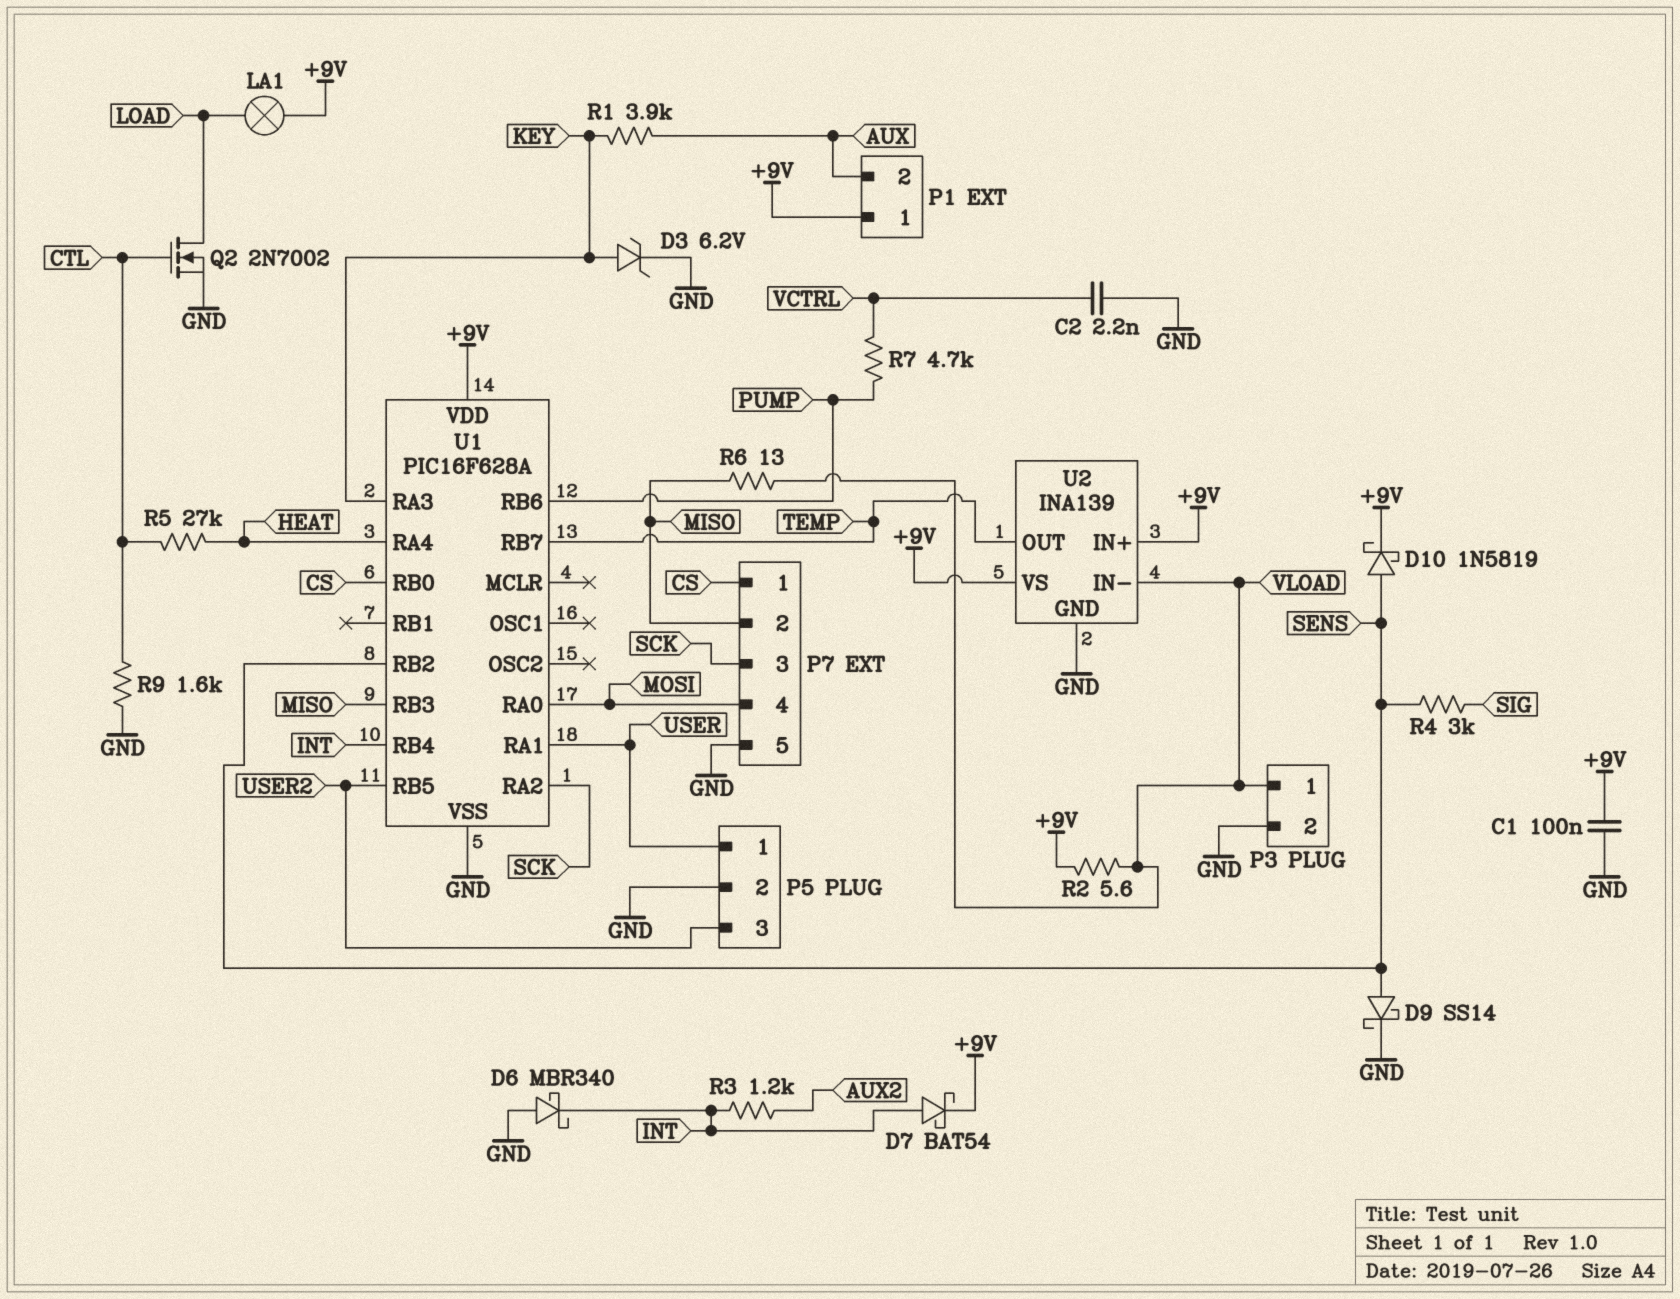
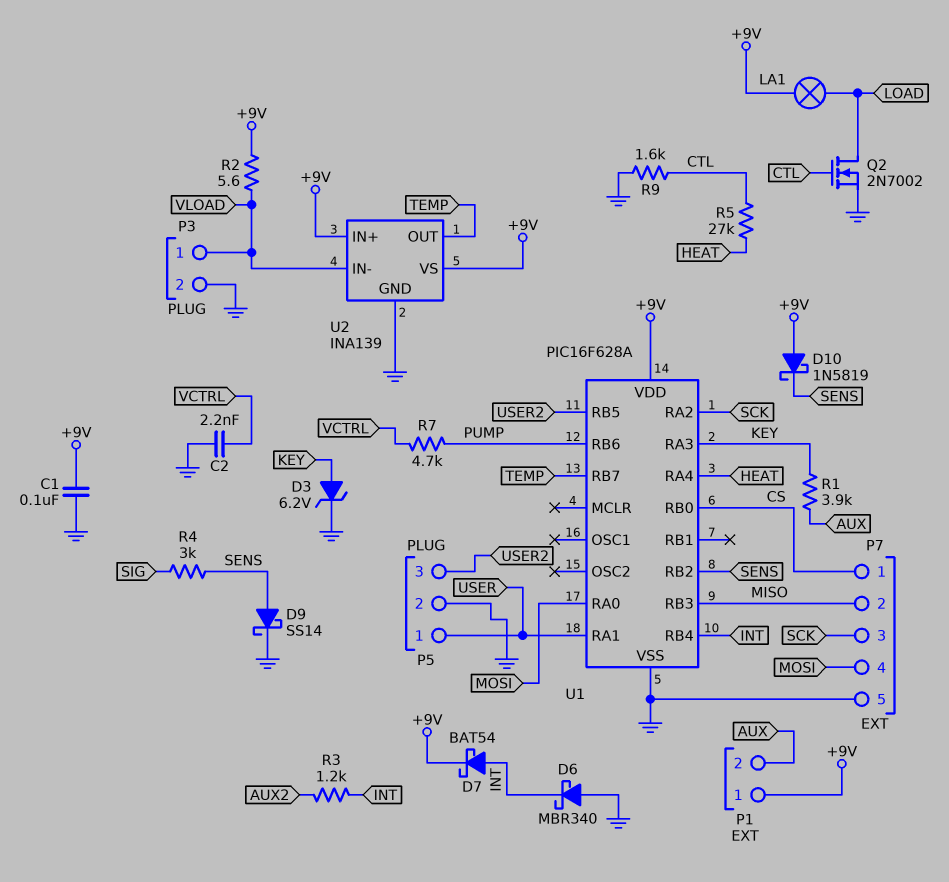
D10: schottky 1N5819 (A SENS, K +9V) -> schottky 1N5819 (A +9V, K SENS)
R6: 13 (MISO, VLOAD) -> none

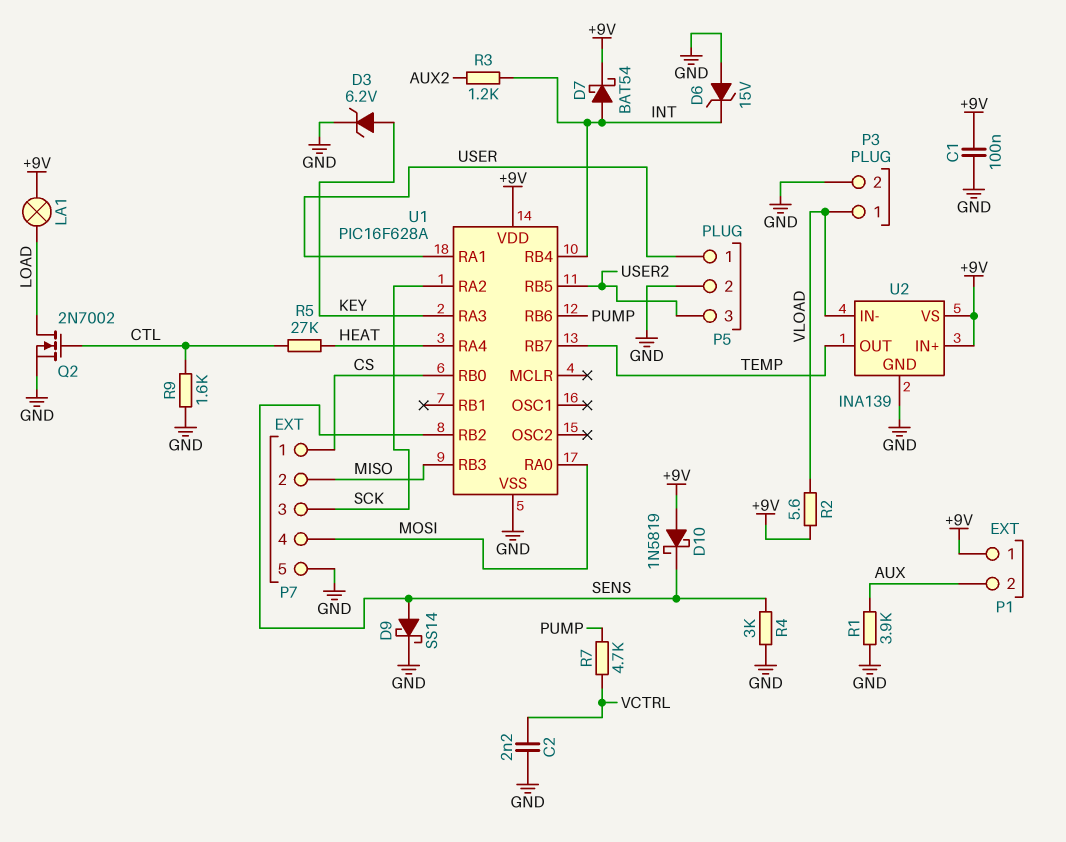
D6: schottky MBR340 (A GND, K INT) -> zener 15V (A GND, K INT)
R1: 3.9k (AUX, KEY) -> 3.9k (AUX, GND)
R4: 3k (SENS, SIG) -> 3k (GND, SENS)

